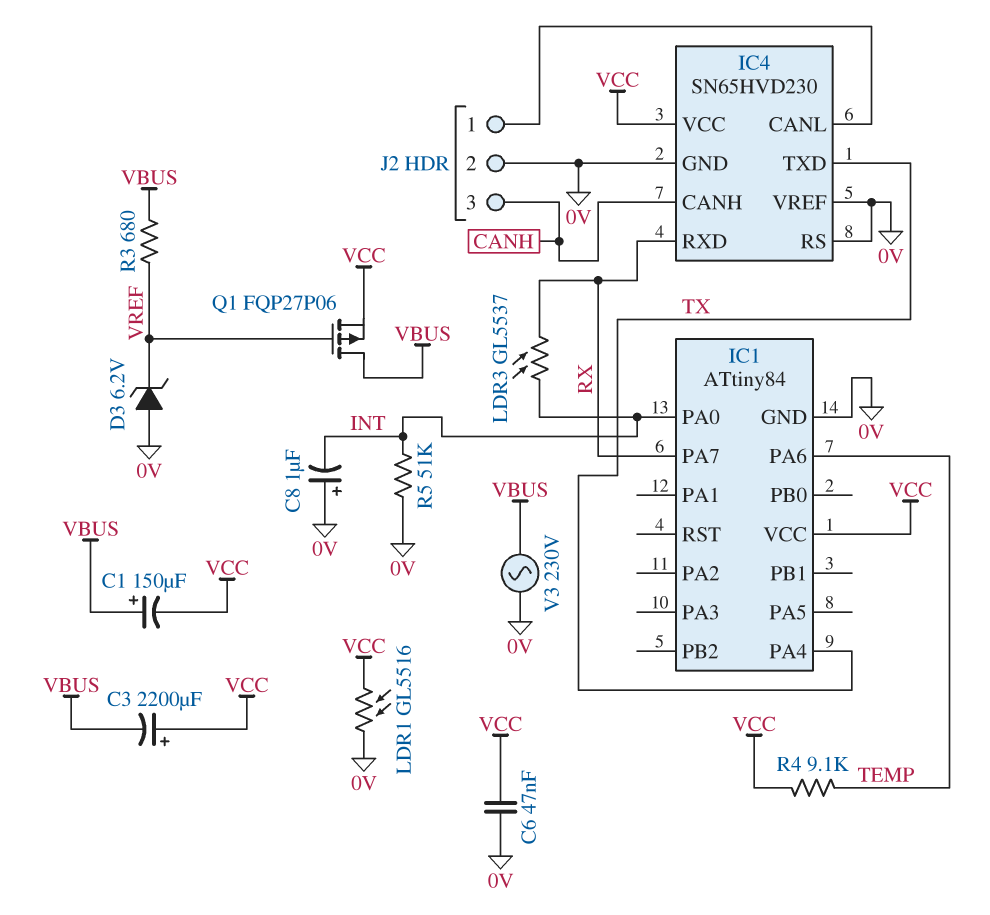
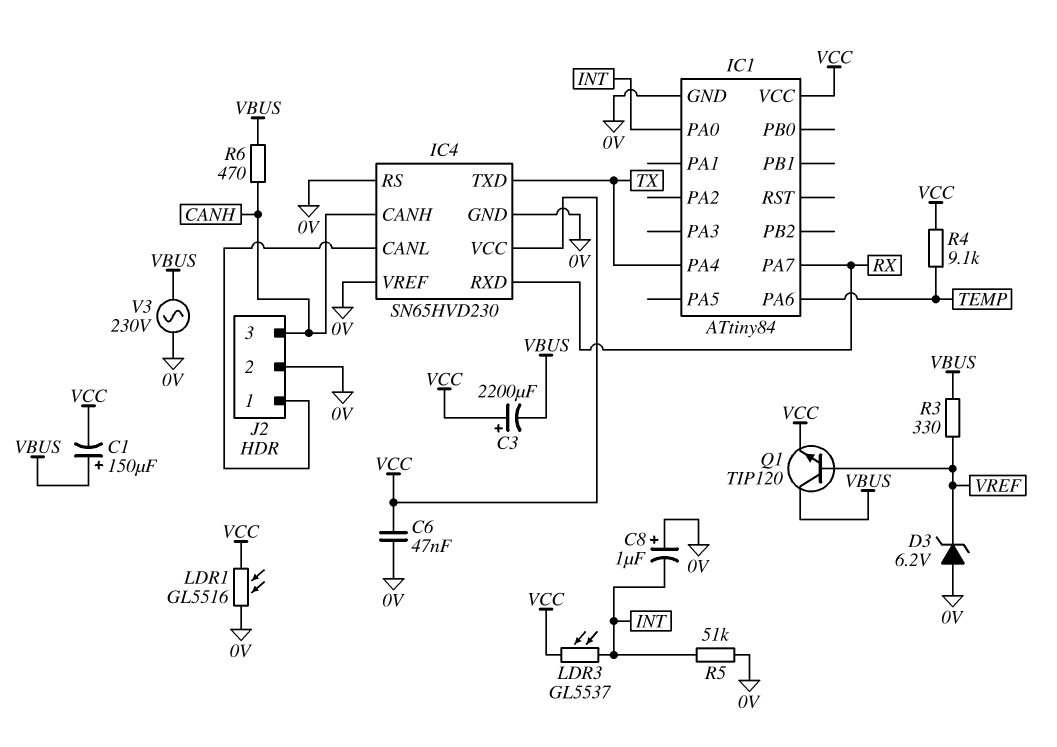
LDR3: GL5537 (INT, RX) -> GL5537 (INT, VCC)
Q1: PMOS FQP27P06 (G VREF, D VBUS, S VCC) -> NPN TIP120 (B VREF, C VBUS, E VCC)
R3: 680 (VBUS, VREF) -> 330 (VBUS, VREF)
R6: none -> 470 (CANH, VBUS)

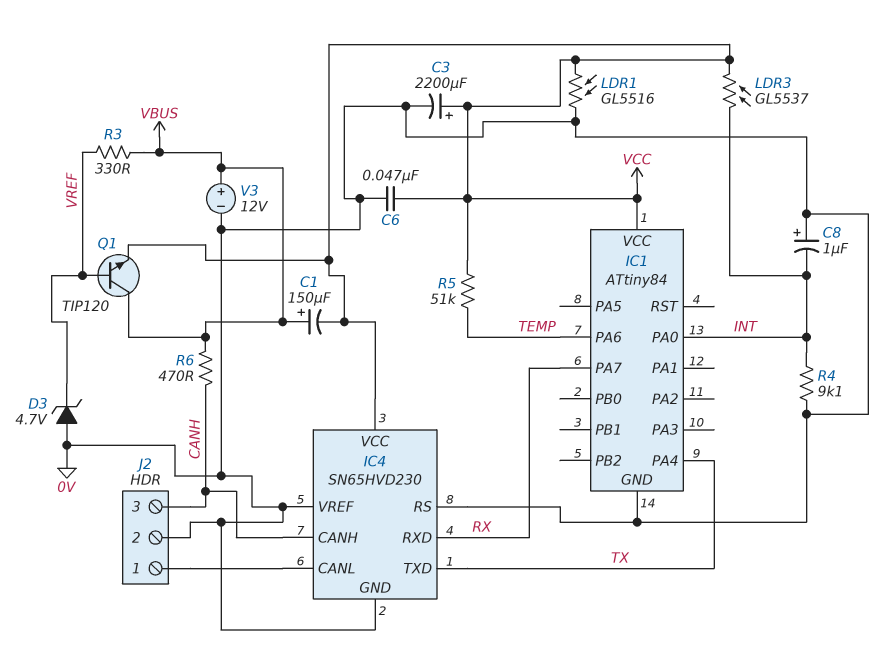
C3: 2200uF (plus VCC, minus VBUS) -> 2200uF (plus VCC, minus 0V)
D3: zener 6.2V (A 0V, K VREF) -> zener 4.7V (A 0V, K VREF)
R4: 9.1k (TEMP, VCC) -> 9.1k (0V, INT)
R5: 51k (0V, INT) -> 51k (TEMP, VCC)
V3: AC 230V (0V, VBUS) -> 12V (plus VBUS, minus 0V)

